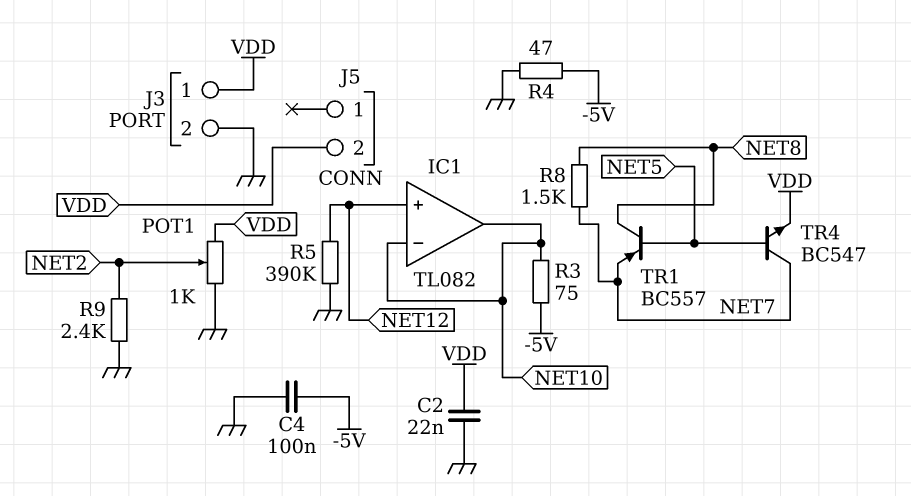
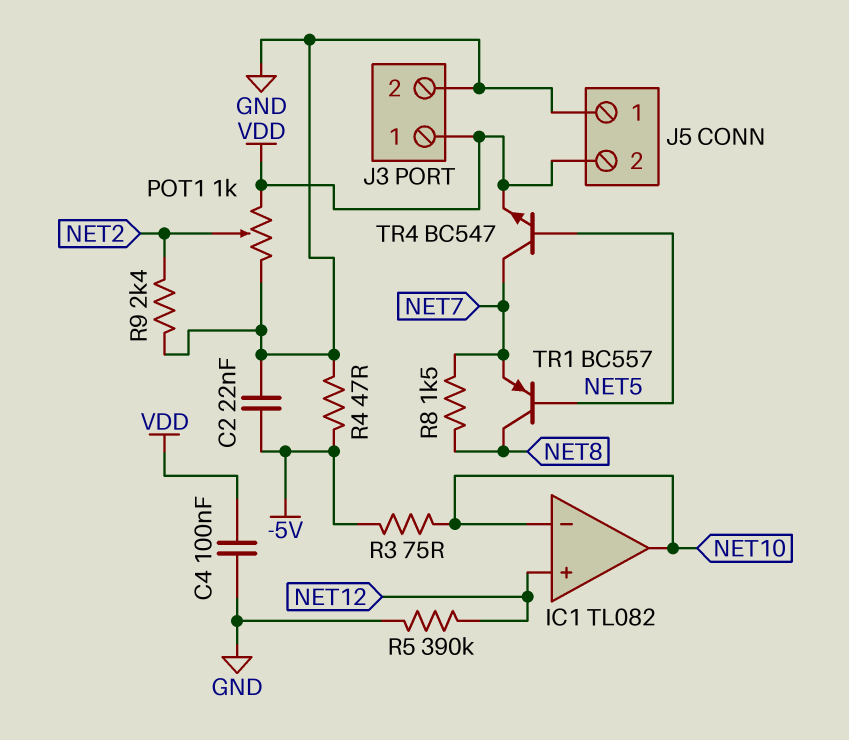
C2: 22nF (GND, VDD) -> 22nF (-5V, GND)
C4: 100nF (-5V, GND) -> 100nF (GND, VDD)
J5 pin 1: none -> GND

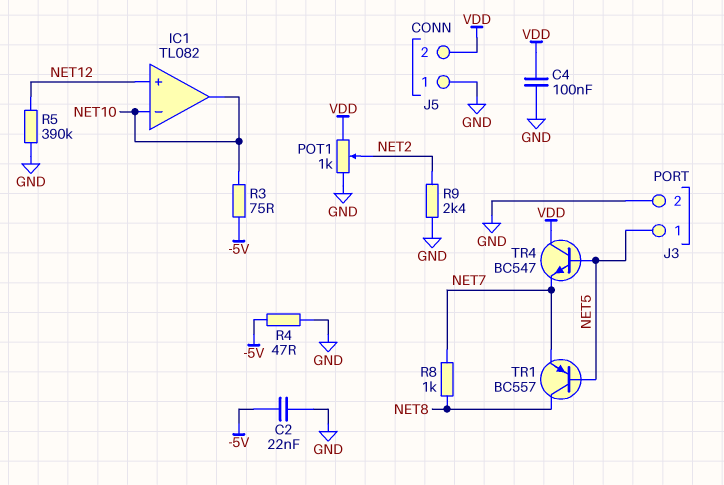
J3 pin 1: VDD -> NET5
R8: 1.5k (NET7, NET8) -> 1k (NET7, NET8)
TR4: NPN BC547 (B NET5, C NET7, E VDD) -> NPN BC547 (B NET5, C VDD, E NET7)

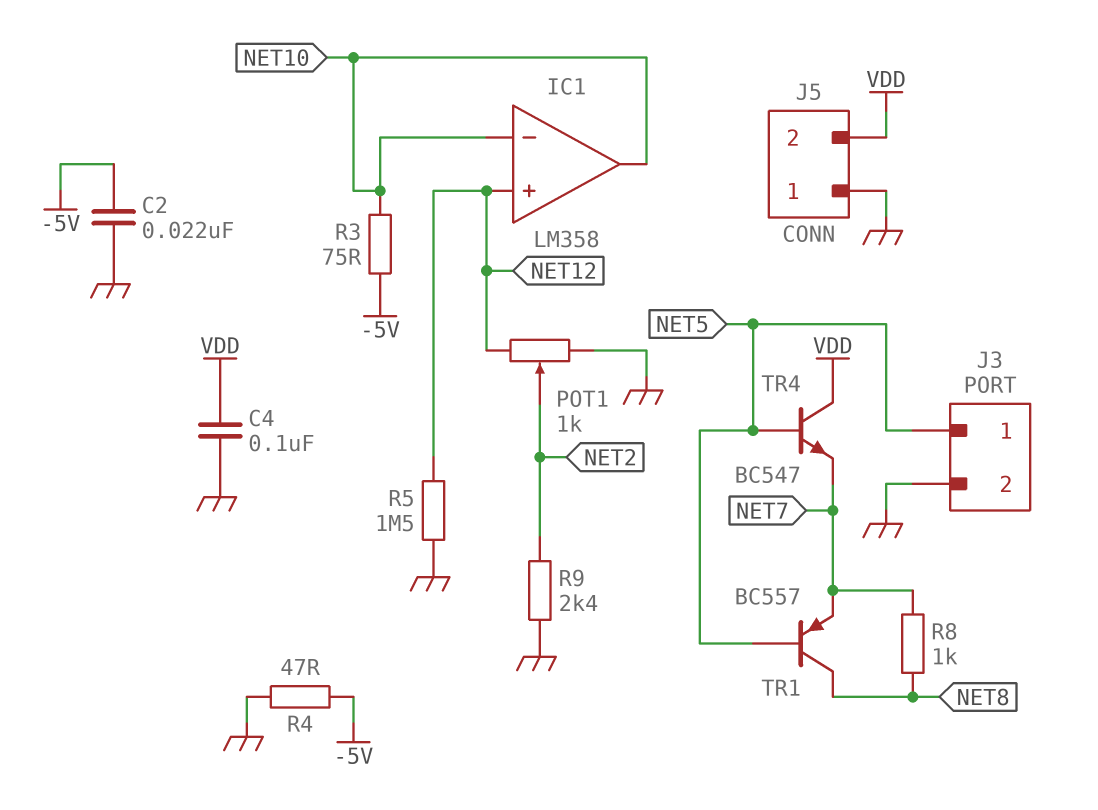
IC1: TL082 -> LM358
POT1: 1k (GND, VDD, wiper NET2) -> 1k (GND, NET12, wiper NET2)
R5: 390k (GND, NET12) -> 1.5M (GND, NET12)

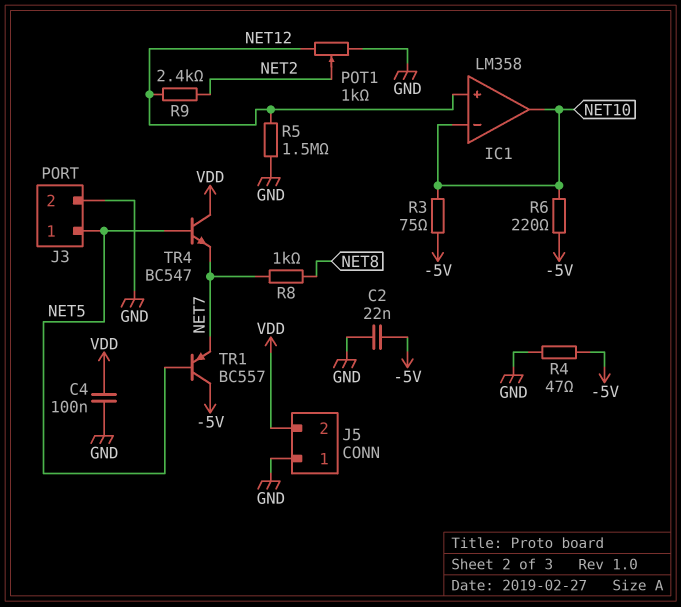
R6: none -> 220 (-5V, NET10)
R9: 2.4k (GND, NET2) -> 2.4k (NET2, NET12)
TR1: PNP BC557 (B NET5, C NET8, E NET7) -> PNP BC557 (B NET5, C -5V, E NET7)

